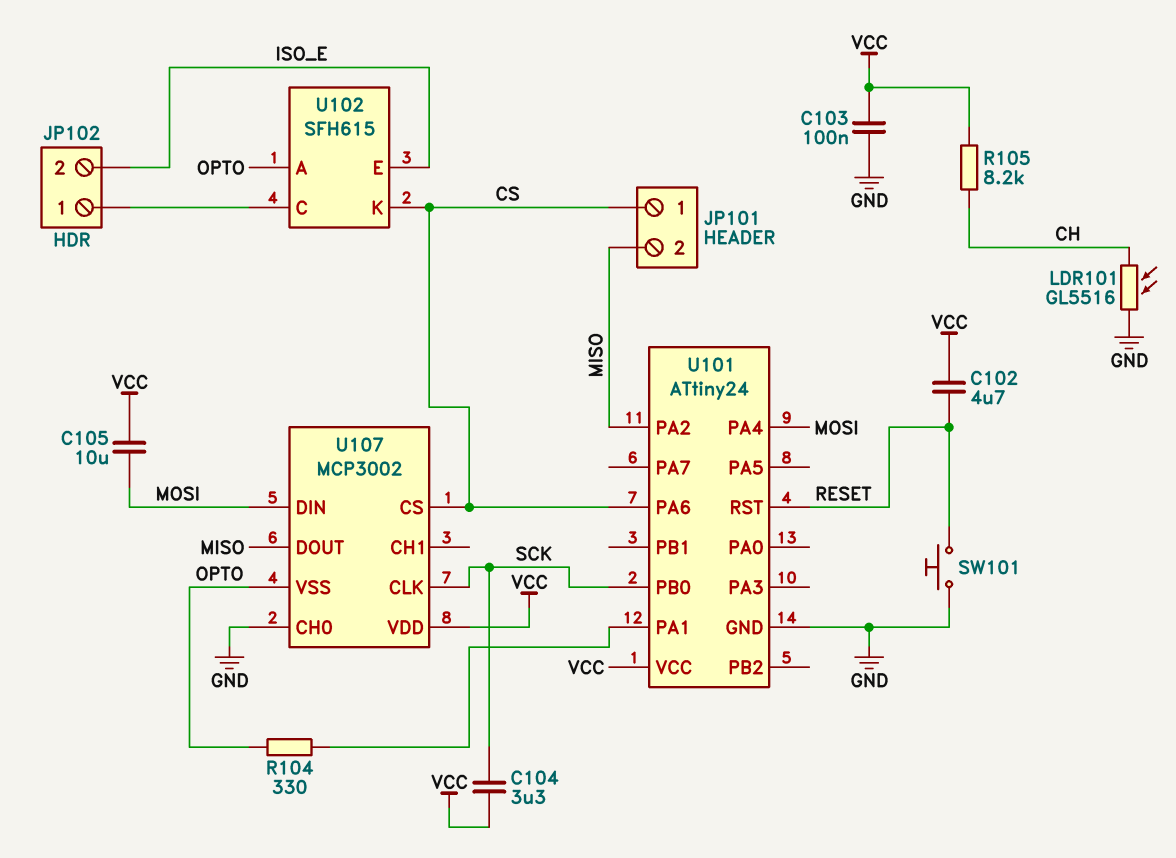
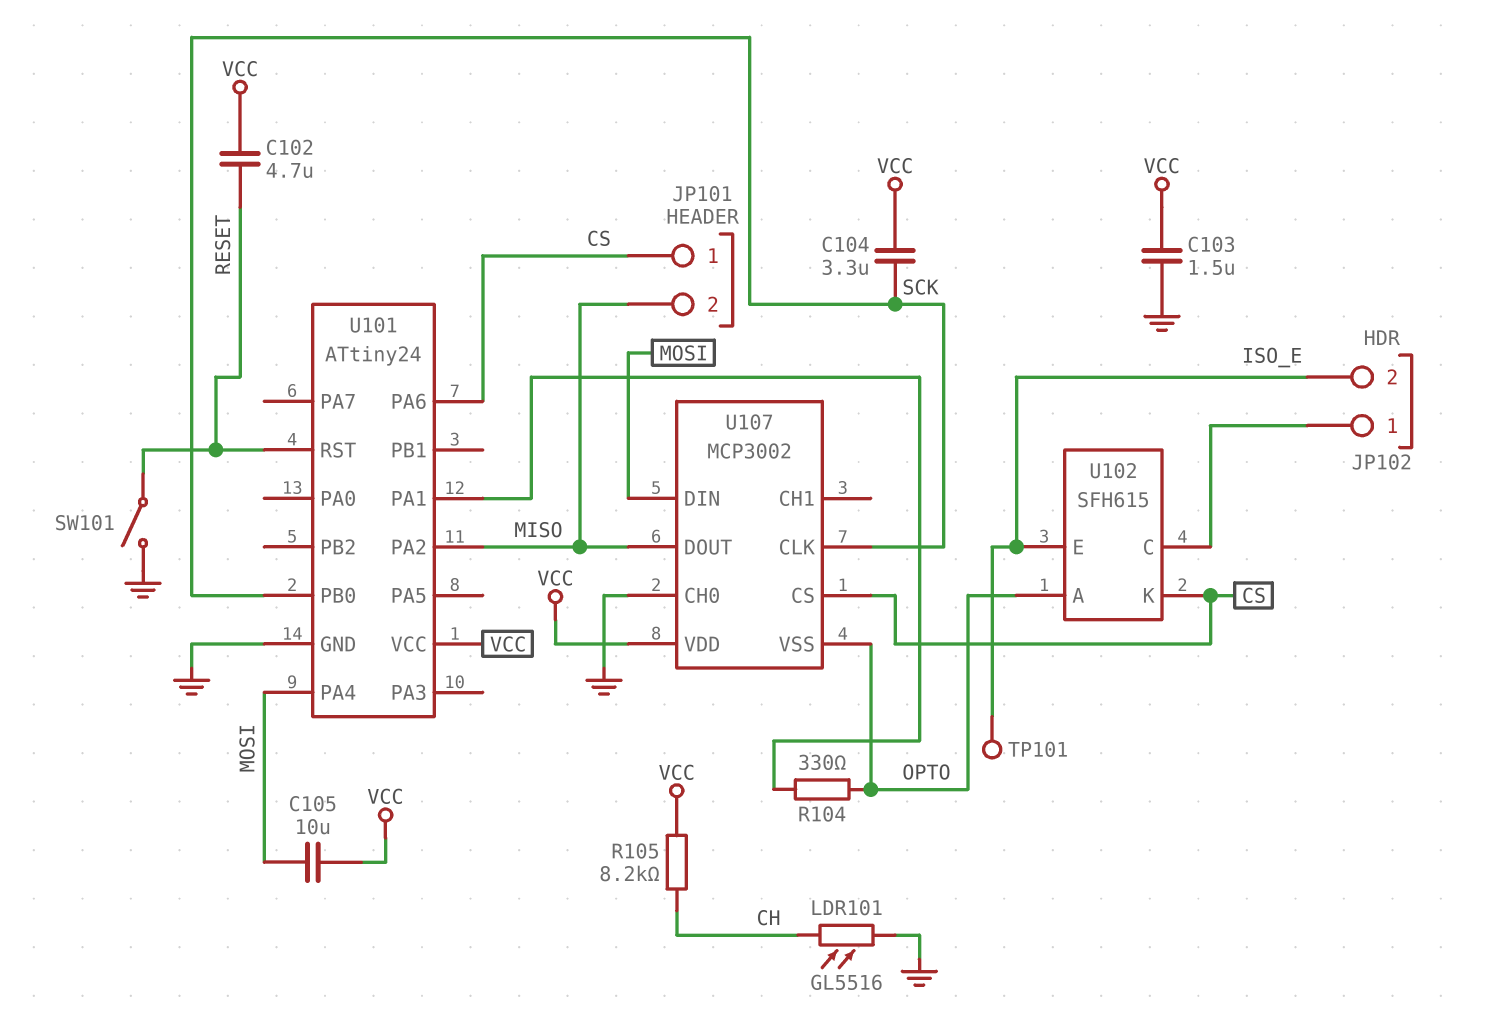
C103: 100nF (GND, VCC) -> 1.5uF (GND, VCC)
SW101: button (GND, RESET) -> switch (GND, RESET)
TP101: none -> test point (ISO_E)

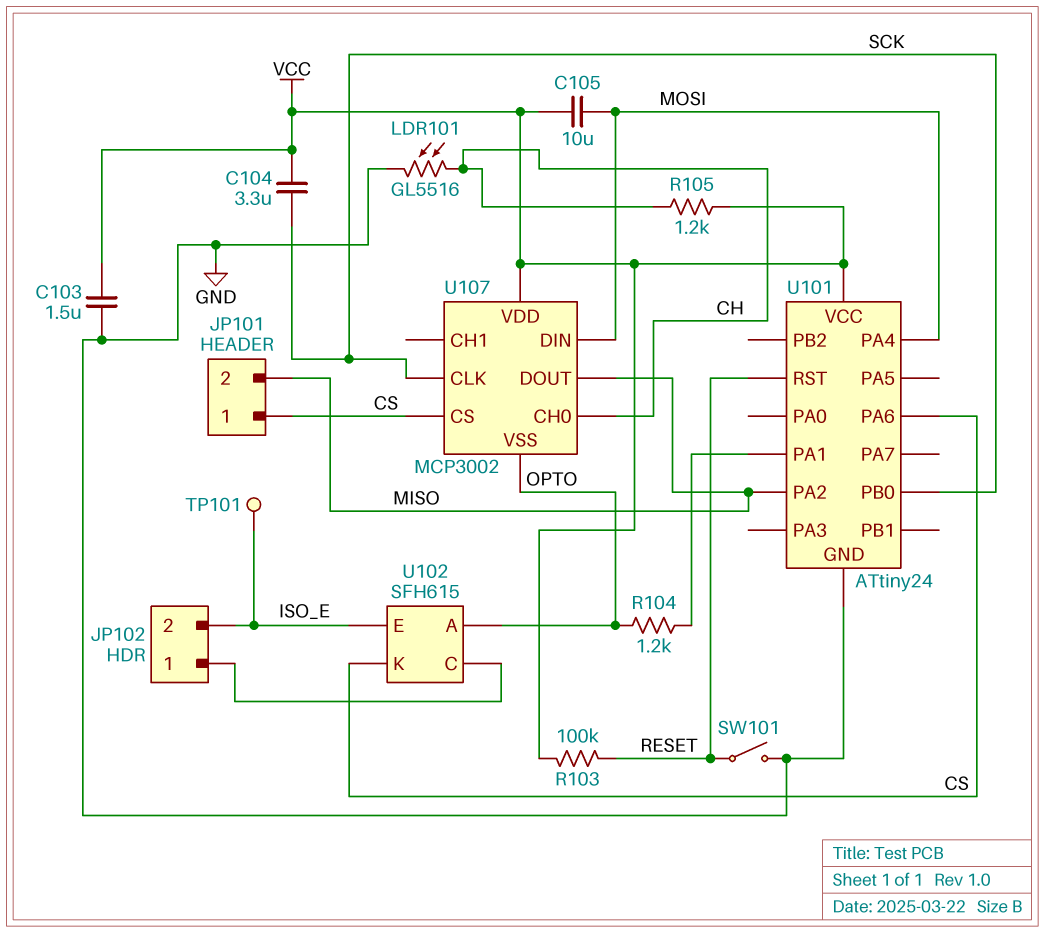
C102: 4.7uF (RESET, VCC) -> none
R103: none -> 100k (RESET, VCC)
R104: 330 (OPTO, U101/PA1) -> 1.2k (OPTO, U101/PA1)
R105: 8.2k (CH, VCC) -> 1.2k (CH, VCC)
U107 pin CH0: GND -> CH

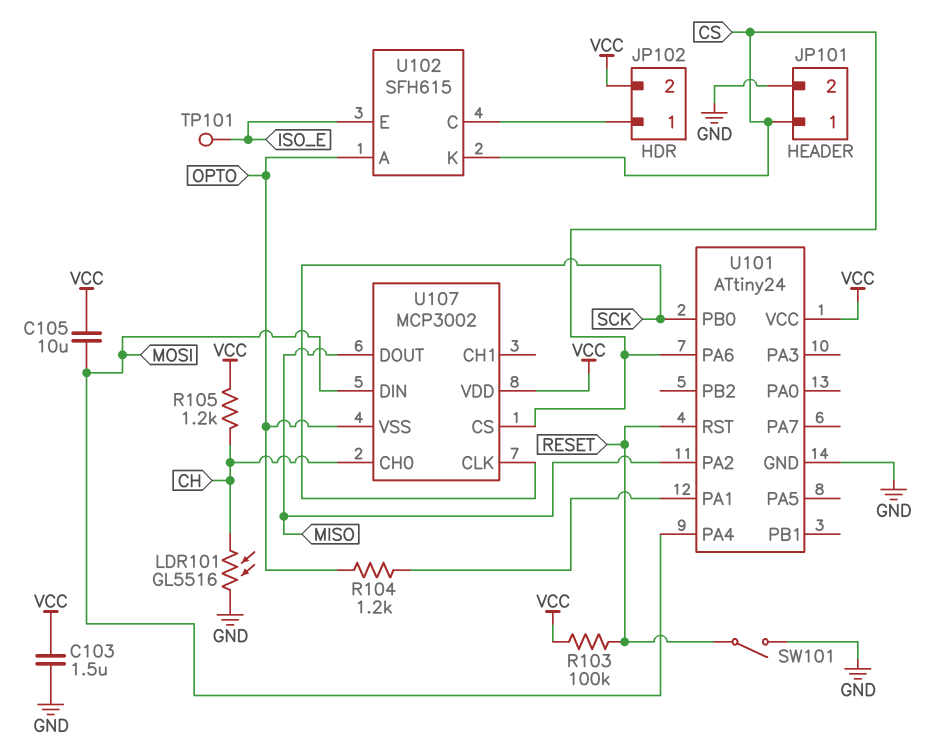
C104: 3.3uF (SCK, VCC) -> none
JP101 pin 2: MISO -> GND
JP102 pin 2: ISO_E -> VCC

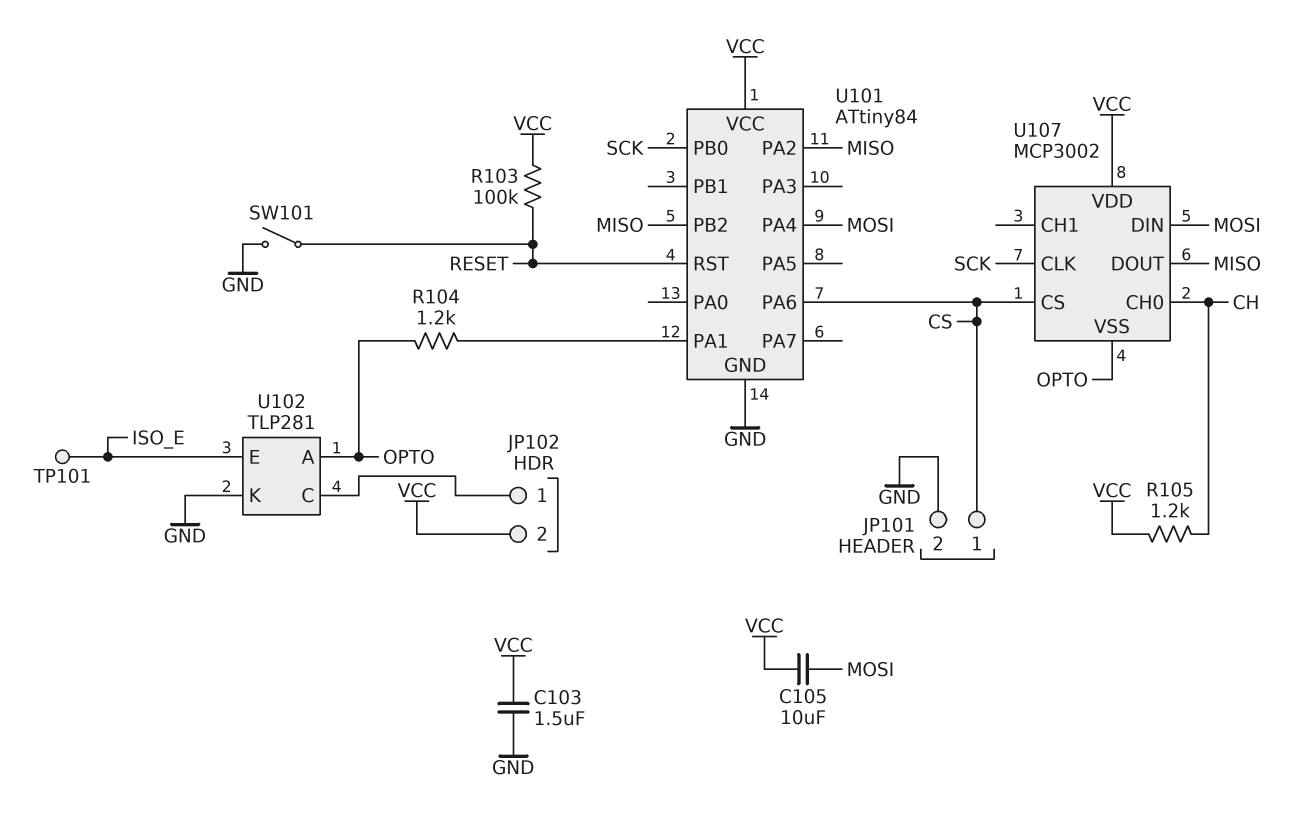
LDR101: GL5516 (CH, GND) -> none
U101: ATtiny24 -> ATtiny84
U101 pin PB2: none -> MISO
U102: SFH615 -> TLP281
U102 pin K: CS -> GND

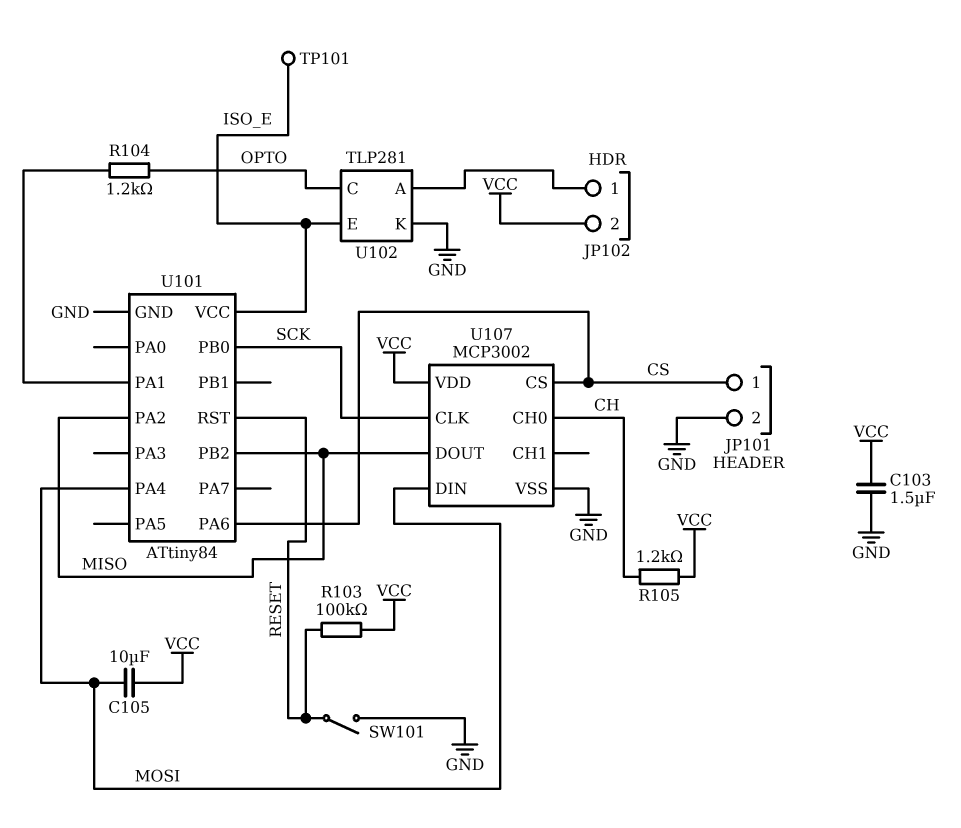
U101 pin VCC: VCC -> ISO_E
U102 pin A: OPTO -> JP102/1
U102 pin C: JP102/1 -> OPTO
U107 pin VSS: OPTO -> GND

